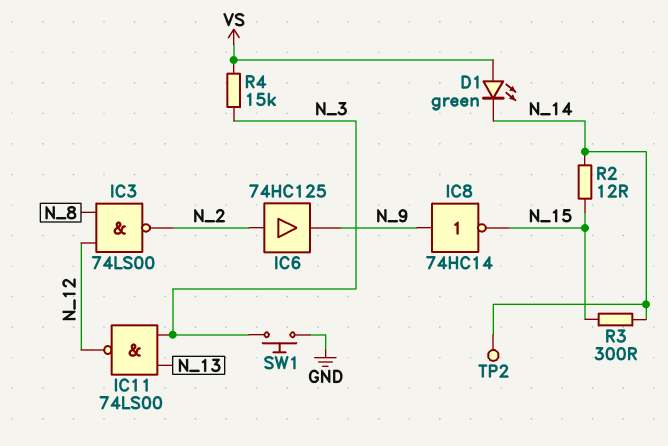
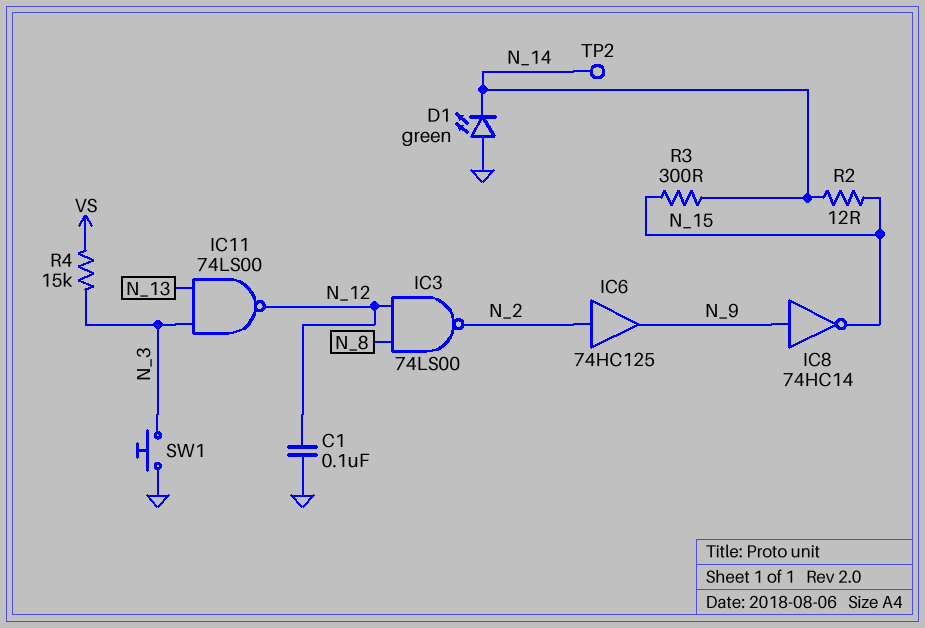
C1: none -> 100nF (GND, N_12)
D1: LED green (A VS, K N_14) -> LED green (A GND, K N_14)

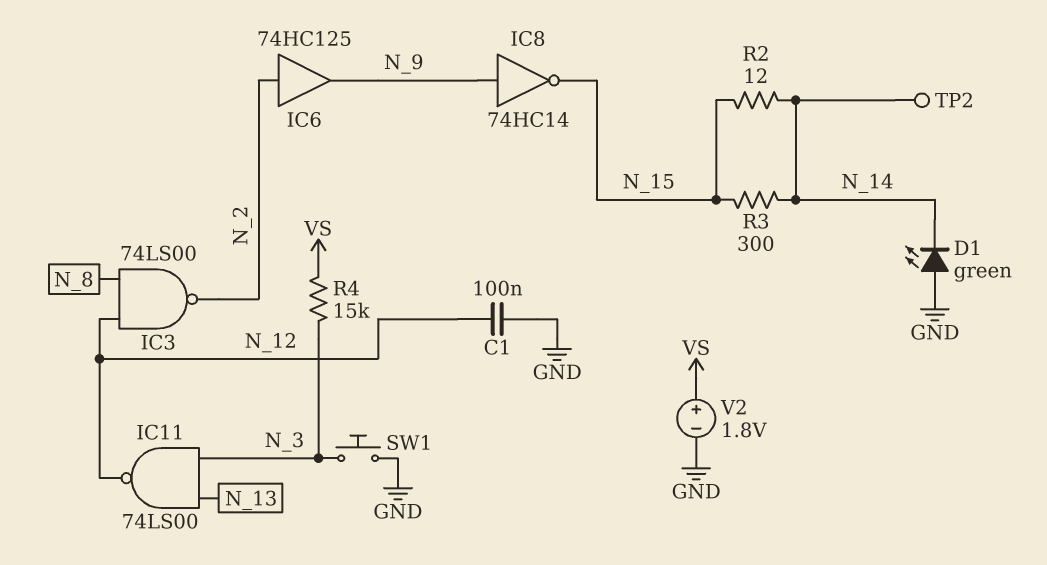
V2: none -> 1.8V (plus VS, minus GND)

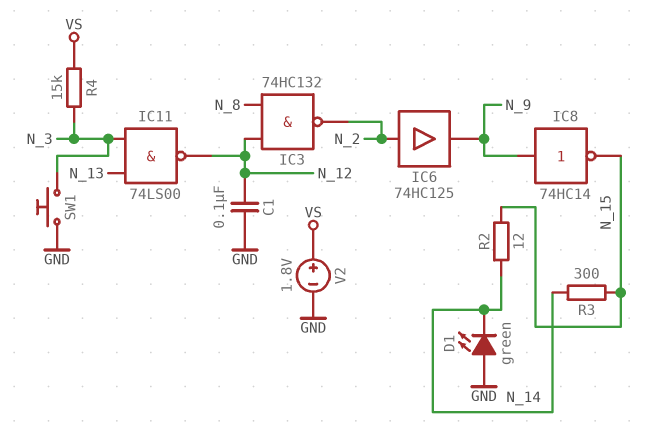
IC3: NAND 74LS00 (in N_8, in N_12, out N_2) -> NAND 74HC132 (in N_8, in N_12, out N_2)
TP2: test point (N_14) -> none

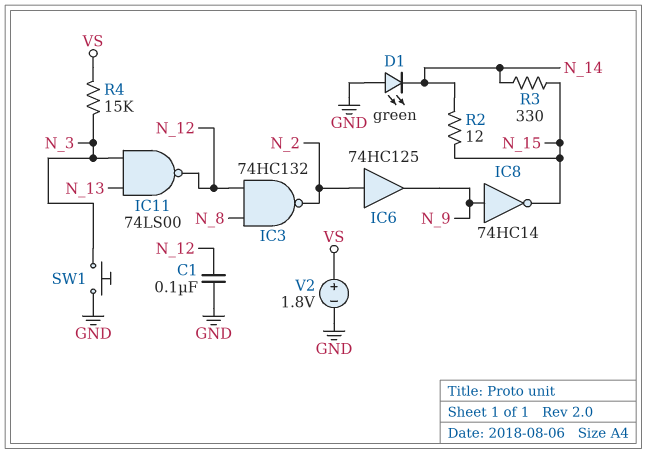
R3: 300 (N_14, N_15) -> 330 (N_14, N_15)

